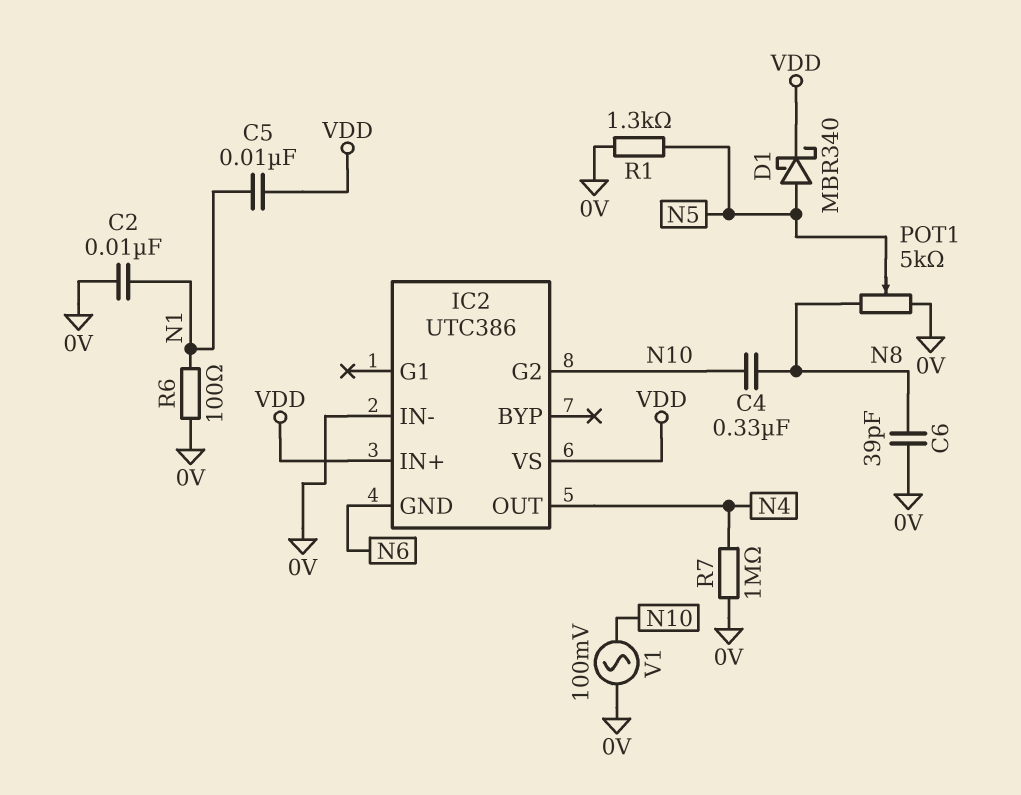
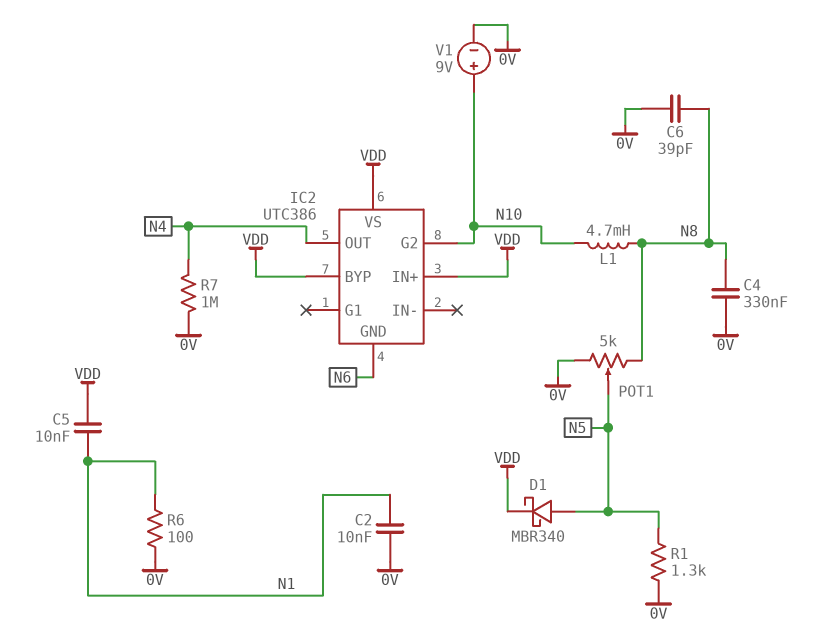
C4: 330nF (N8, N10) -> 330nF (0V, N8)
IC2 pin BYP: none -> VDD
IC2 pin IN-: 0V -> none
L1: none -> 4.7mH (N8, N10)
V1: AC 100mV (0V, N10) -> 9V (plus N10, minus 0V)

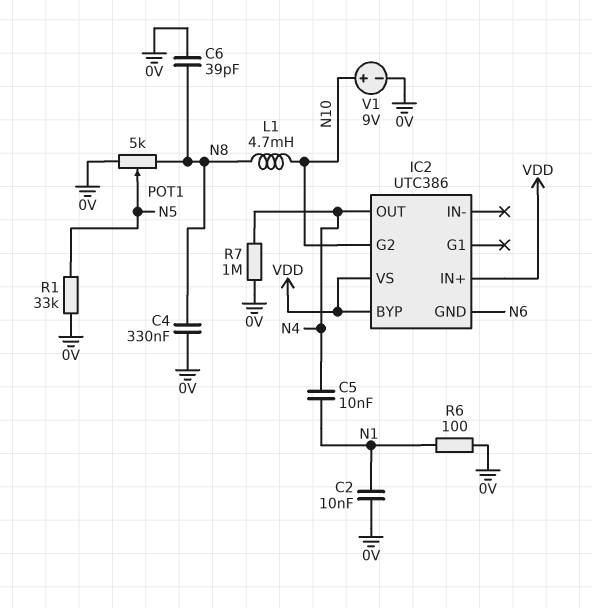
C5: 10nF (N1, VDD) -> 10nF (N1, N4)
D1: schottky MBR340 (A N5, K VDD) -> none
R1: 1.3k (0V, N5) -> 33k (0V, N5)

